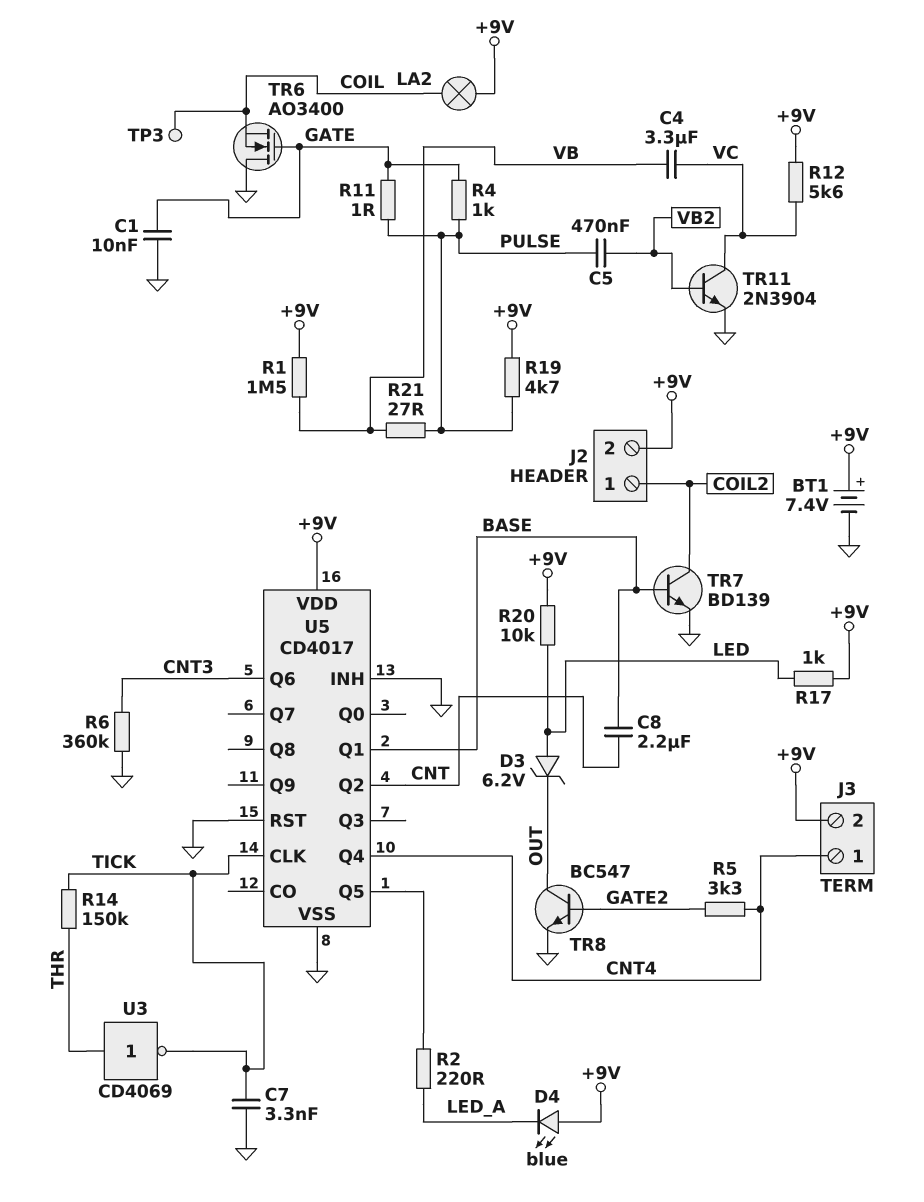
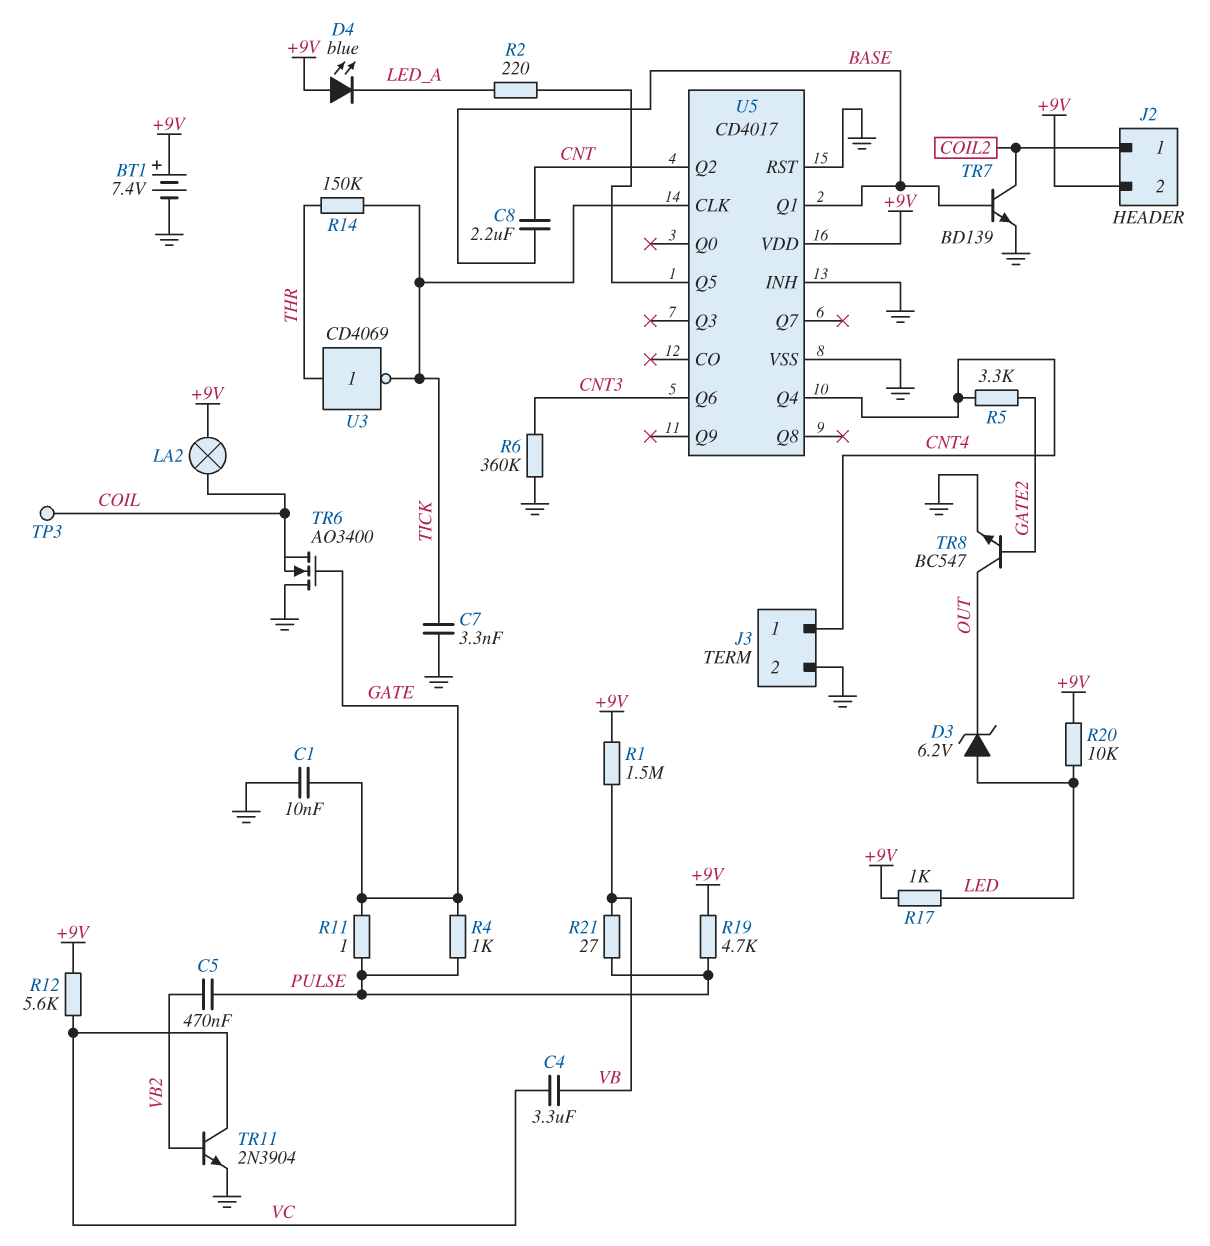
J3 pin 2: +9V -> GND

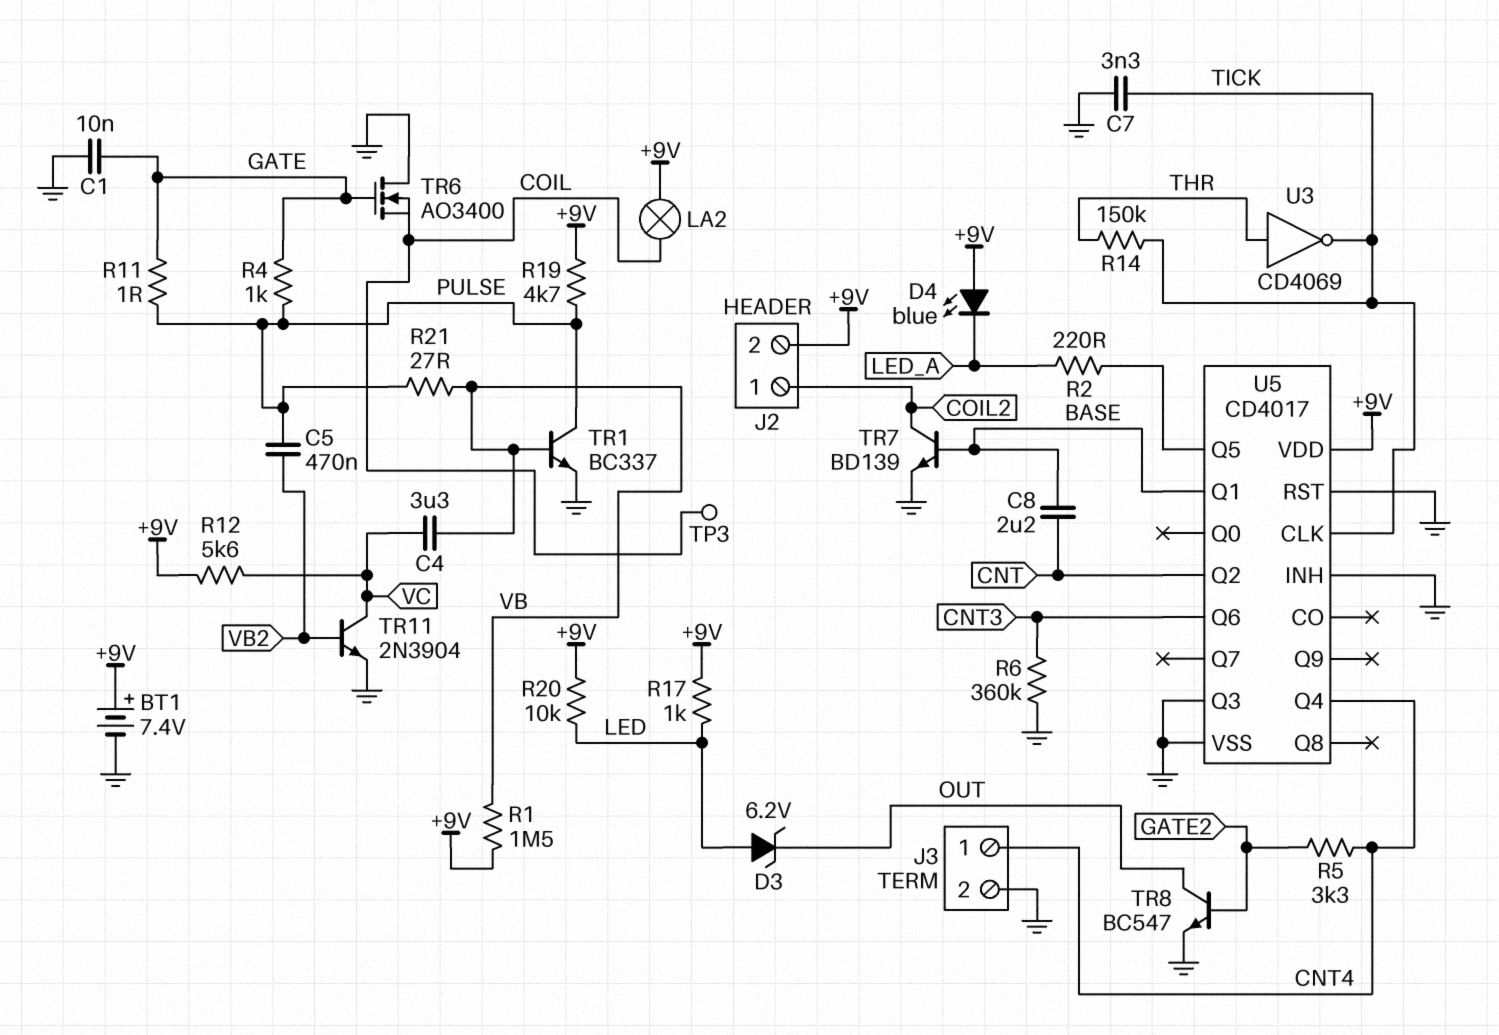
TR1: none -> NPN BC337 (B VB, C PULSE, E GND)
U5 pin Q3: none -> GND

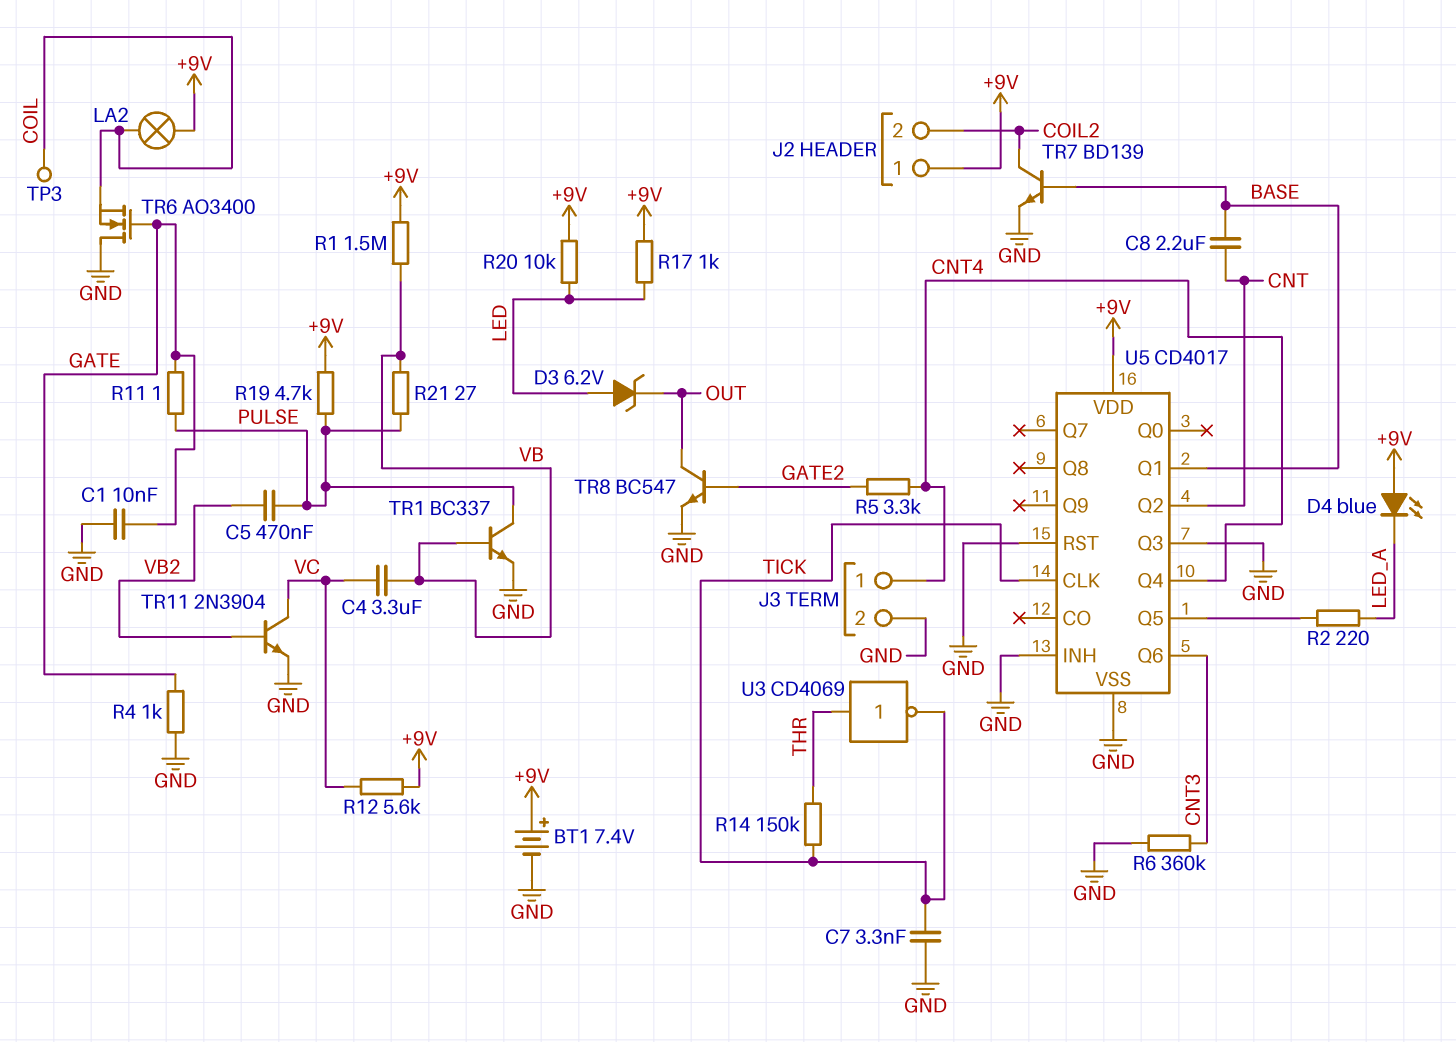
J2 pin 1: COIL2 -> +9V
J2 pin 2: +9V -> COIL2
R4: 1k (GATE, PULSE) -> 1k (GATE, GND)

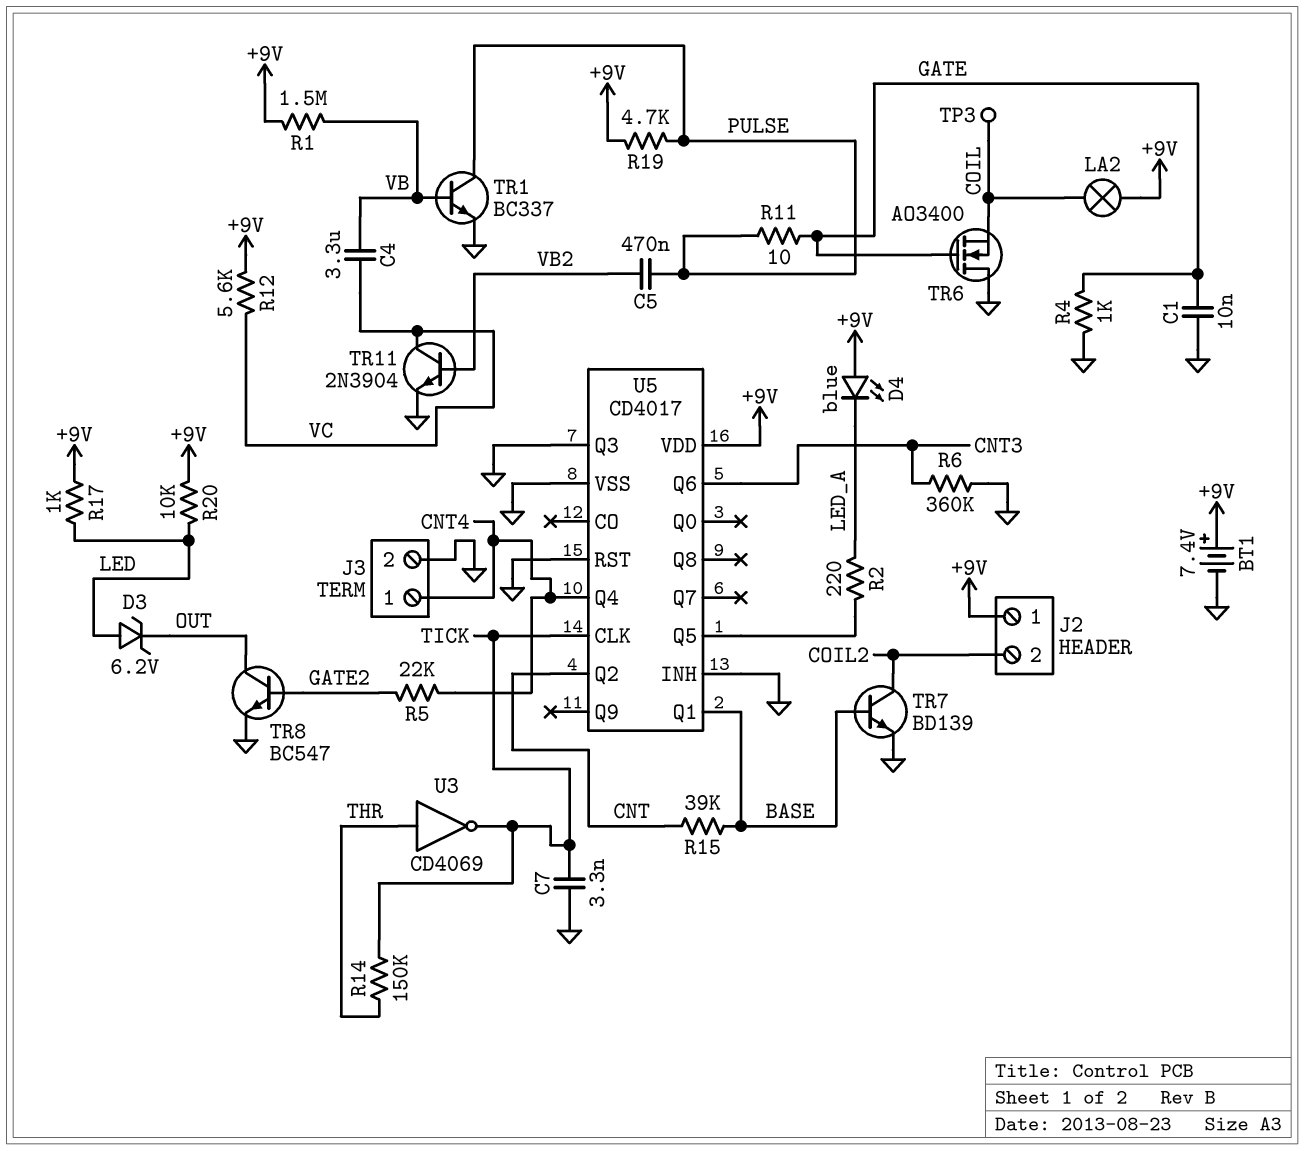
C8: 2.2uF (BASE, CNT) -> none
R5: 3.3k (CNT4, GATE2) -> 22k (CNT4, GATE2)
R11: 1 (GATE, PULSE) -> 10 (GATE, PULSE)
R15: none -> 39k (BASE, CNT)
R21: 27 (PULSE, VB) -> none

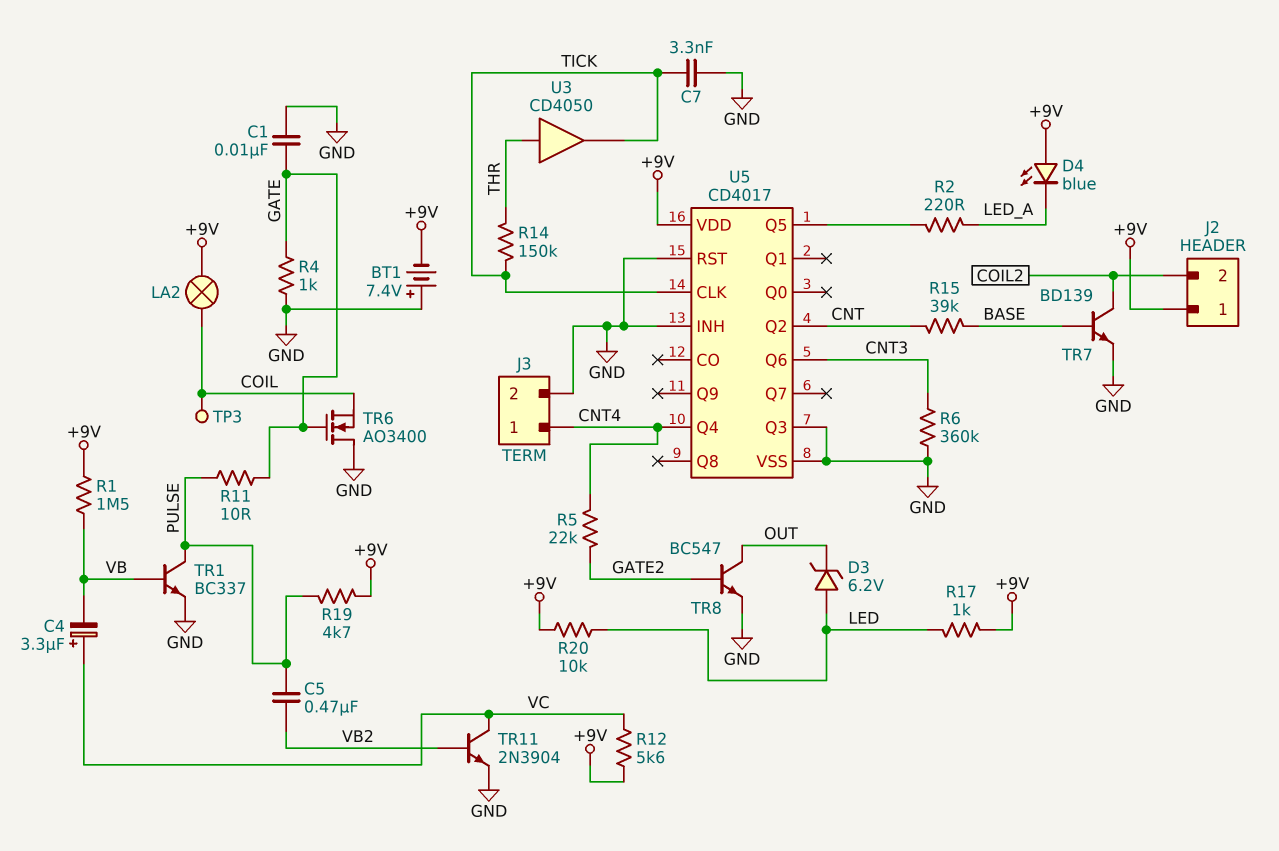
BT1: 7.4V (plus +9V, minus GND) -> 7.4V (plus GND, minus +9V)
C4: 3.3uF (VB, VC) -> 3.3uF (plus VC, minus VB)
U3: NOT CD4069 (in THR, out TICK) -> buffer CD4050 (in THR, out TICK)
U5 pin Q1: BASE -> none

